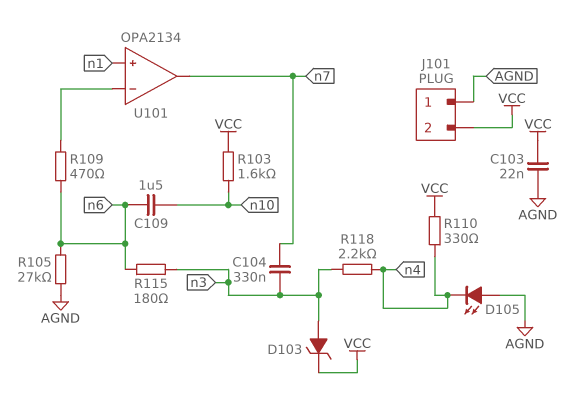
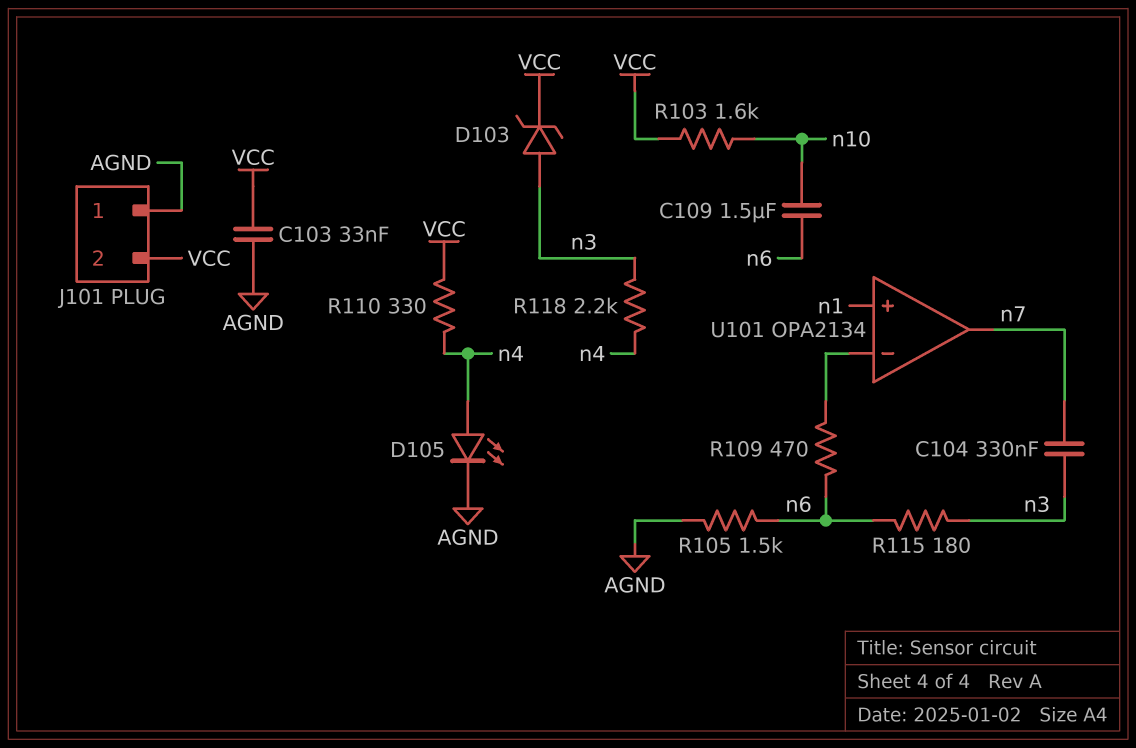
C103: 22nF (AGND, VCC) -> 33nF (AGND, VCC)
D105: LED (A AGND, K n4) -> LED (A n4, K AGND)
R105: 27k (AGND, n6) -> 1.5k (AGND, n6)

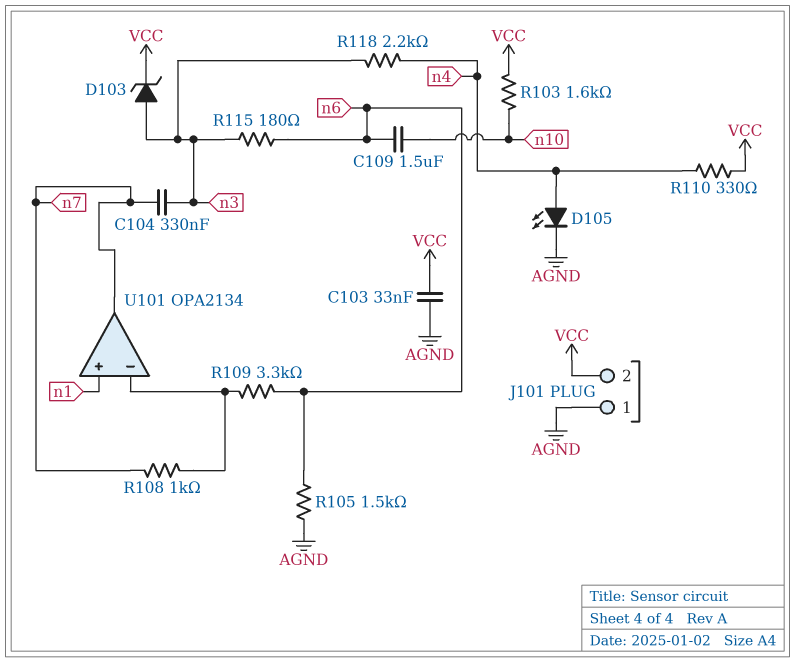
R108: none -> 1k (U101/in-, n7)
R109: 470 (U101/in-, n6) -> 3.3k (U101/in-, n6)

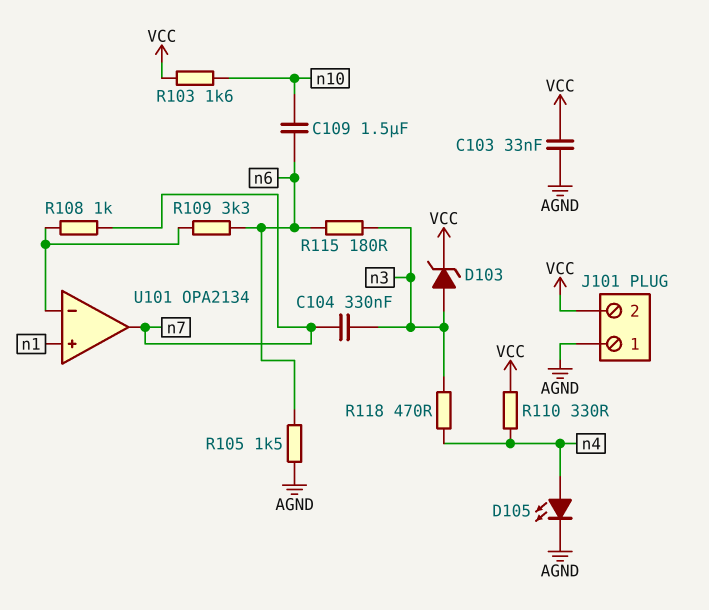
R118: 2.2k (n3, n4) -> 470 (n3, n4)

